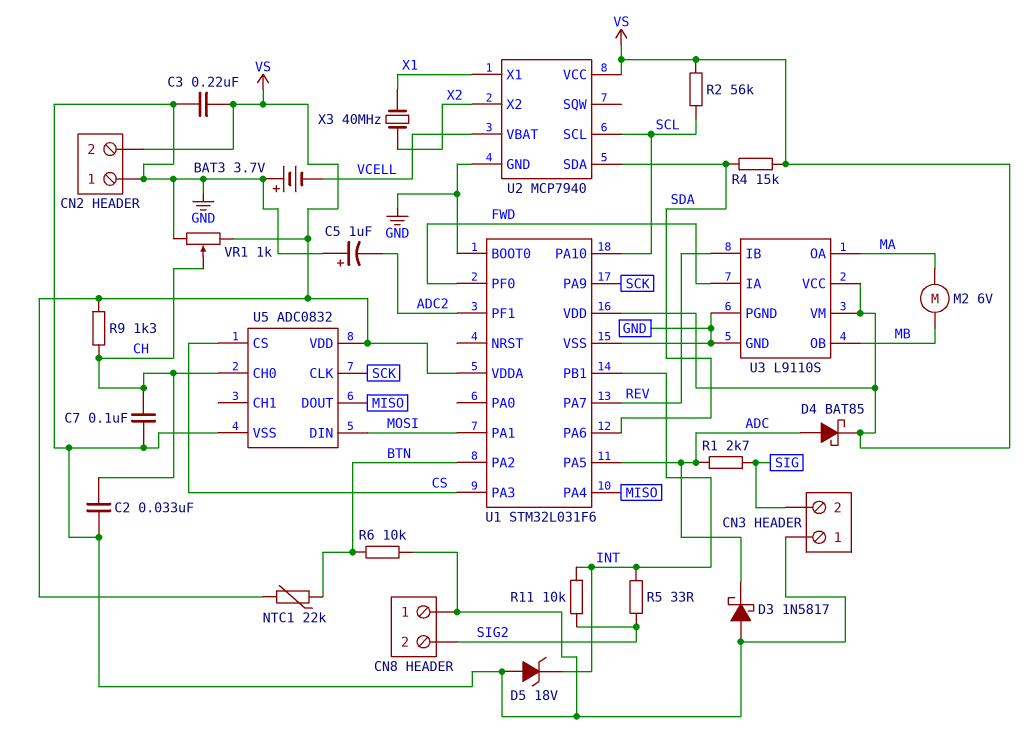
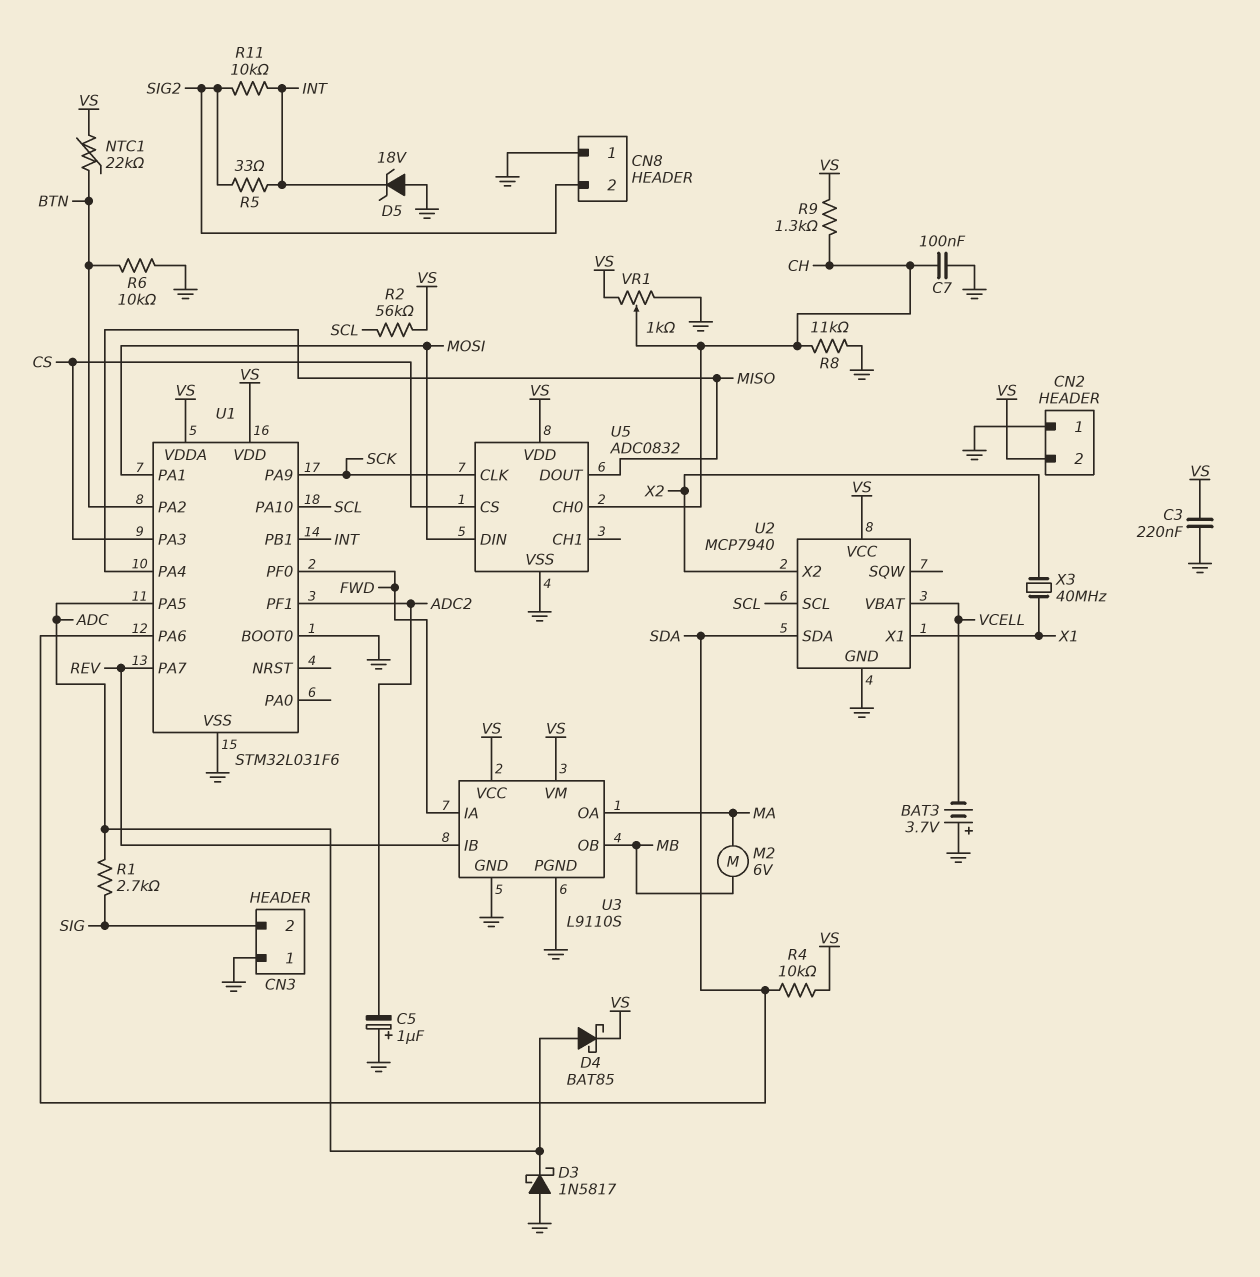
C2: 33nF (CH, GND) -> none
R4: 15k (SDA, VS) -> 10k (SDA, VS)
R8: none -> 11k (CH, GND)

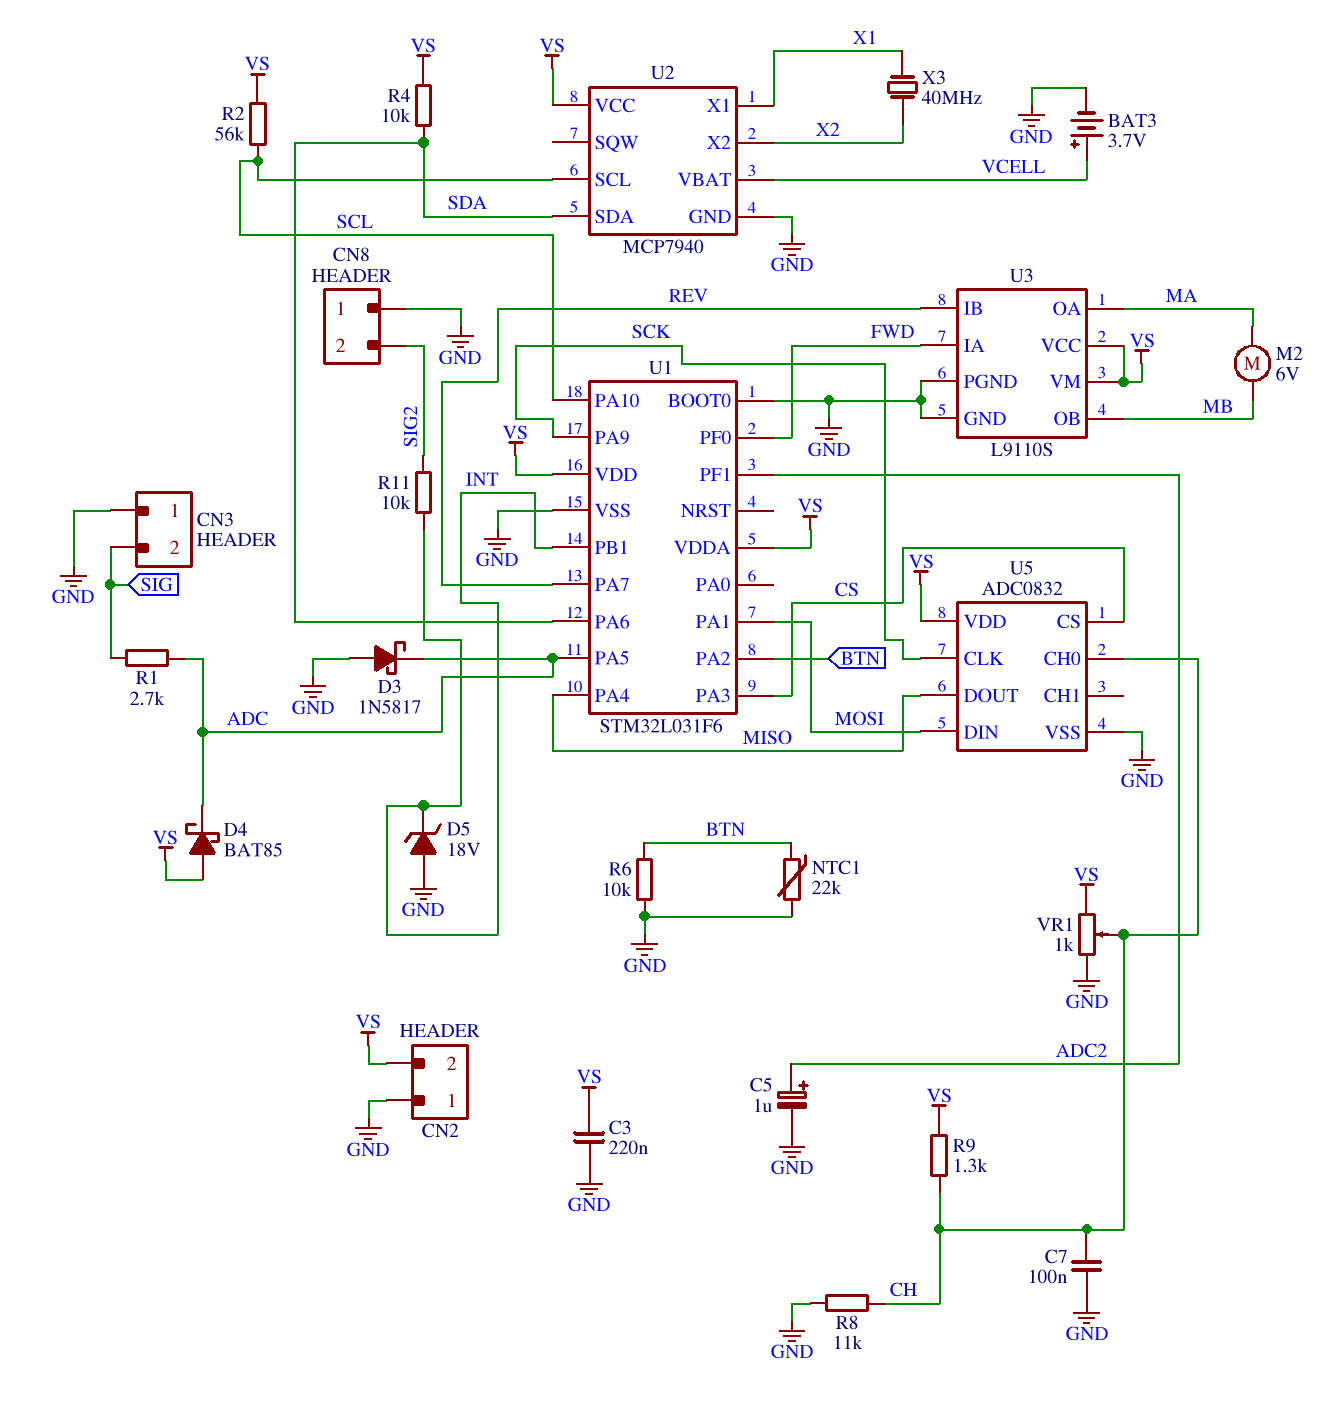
BAT3: 3.7V (plus GND, minus VCELL) -> 3.7V (plus VCELL, minus GND)
C5: 1uF (plus GND, minus ADC2) -> 1uF (plus ADC2, minus GND)
D4: schottky BAT85 (A ADC, K VS) -> schottky BAT85 (A VS, K ADC)
NTC1: 22k (BTN, VS) -> 22k (BTN, GND)
R5: 33 (INT, SIG2) -> none

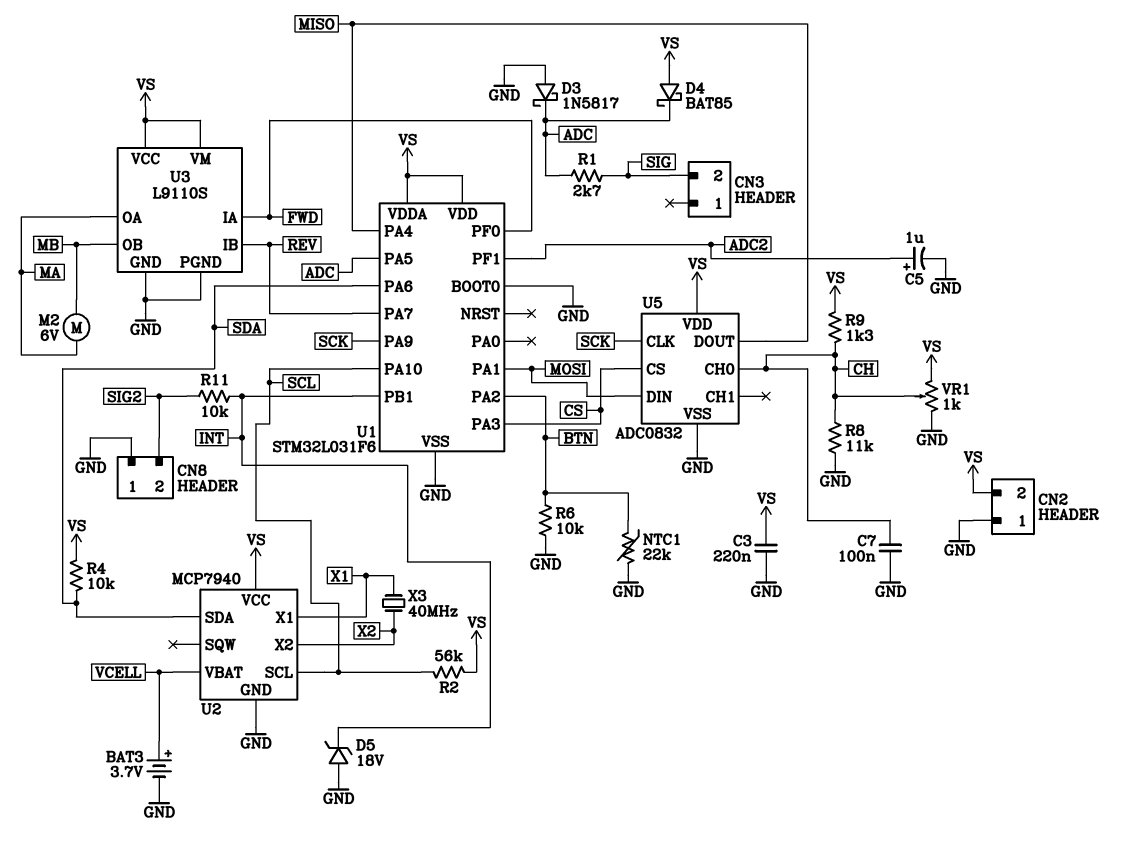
CN3 pin 1: GND -> none

